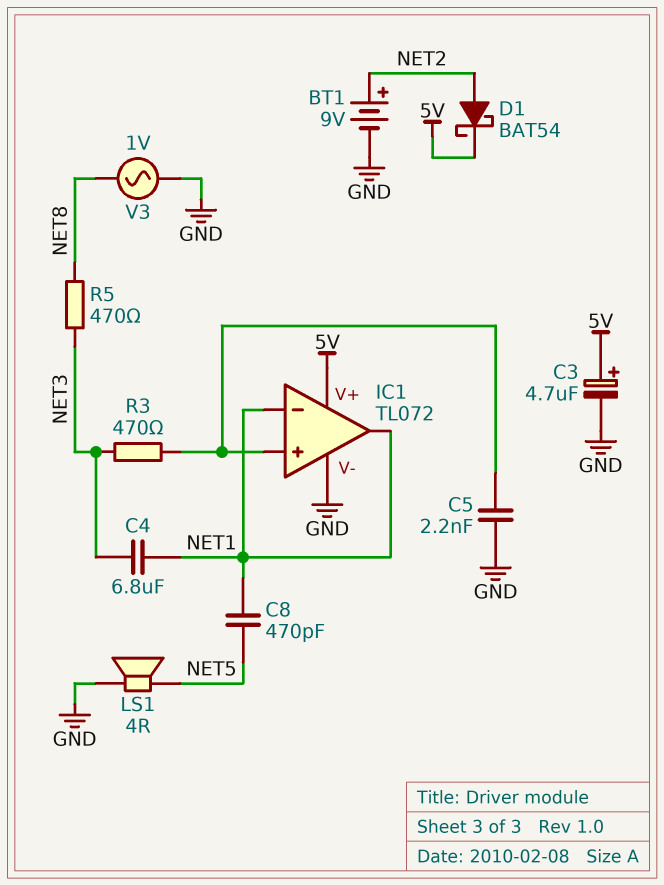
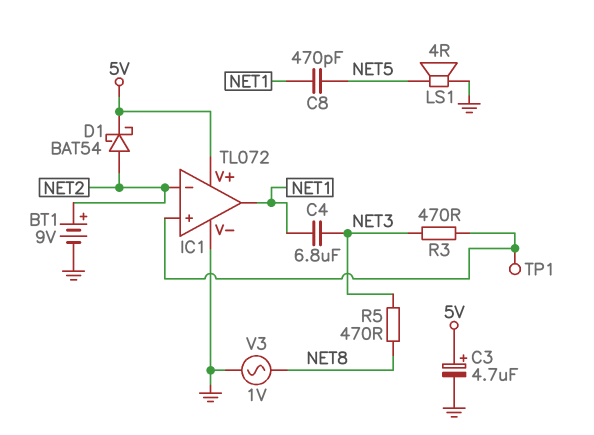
C5: 2.2nF (GND, IC1/in+) -> none
IC1 pin in-: NET1 -> NET2
TP1: none -> test point (IC1/in+)

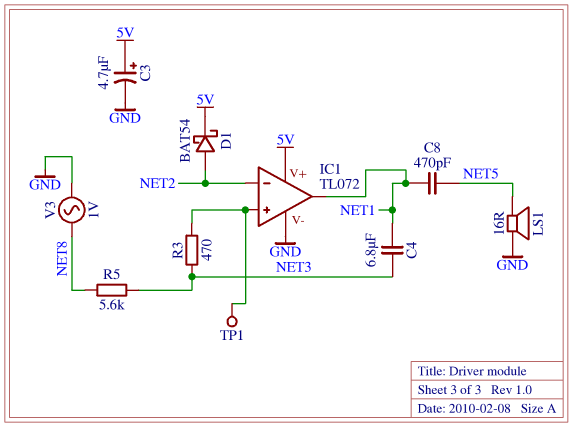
BT1: 9V (plus NET2, minus GND) -> none
LS1: speaker 4R (GND, NET5) -> speaker 16R (GND, NET5)
R5: 470 (NET3, NET8) -> 5.6k (NET3, NET8)

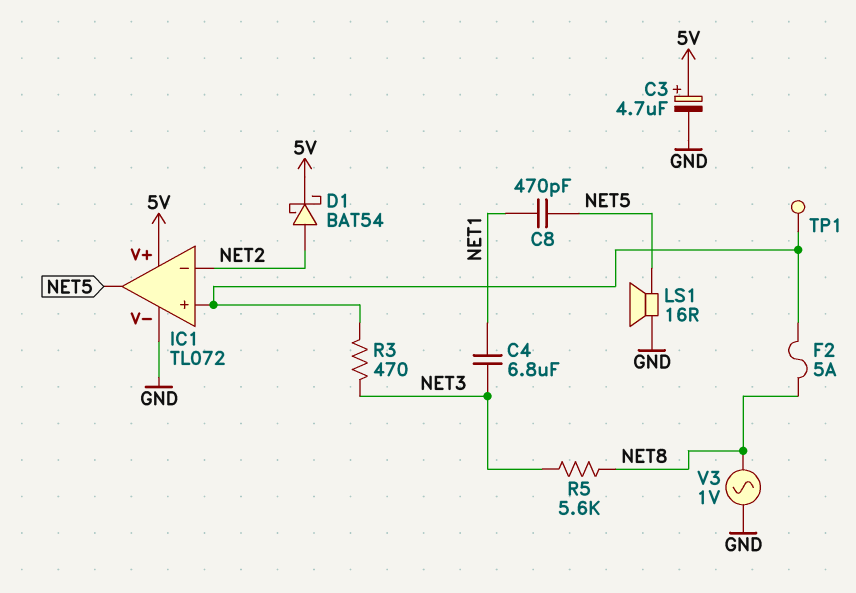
F2: none -> 5A (IC1/in+, NET8)
IC1 pin out: NET1 -> NET5

